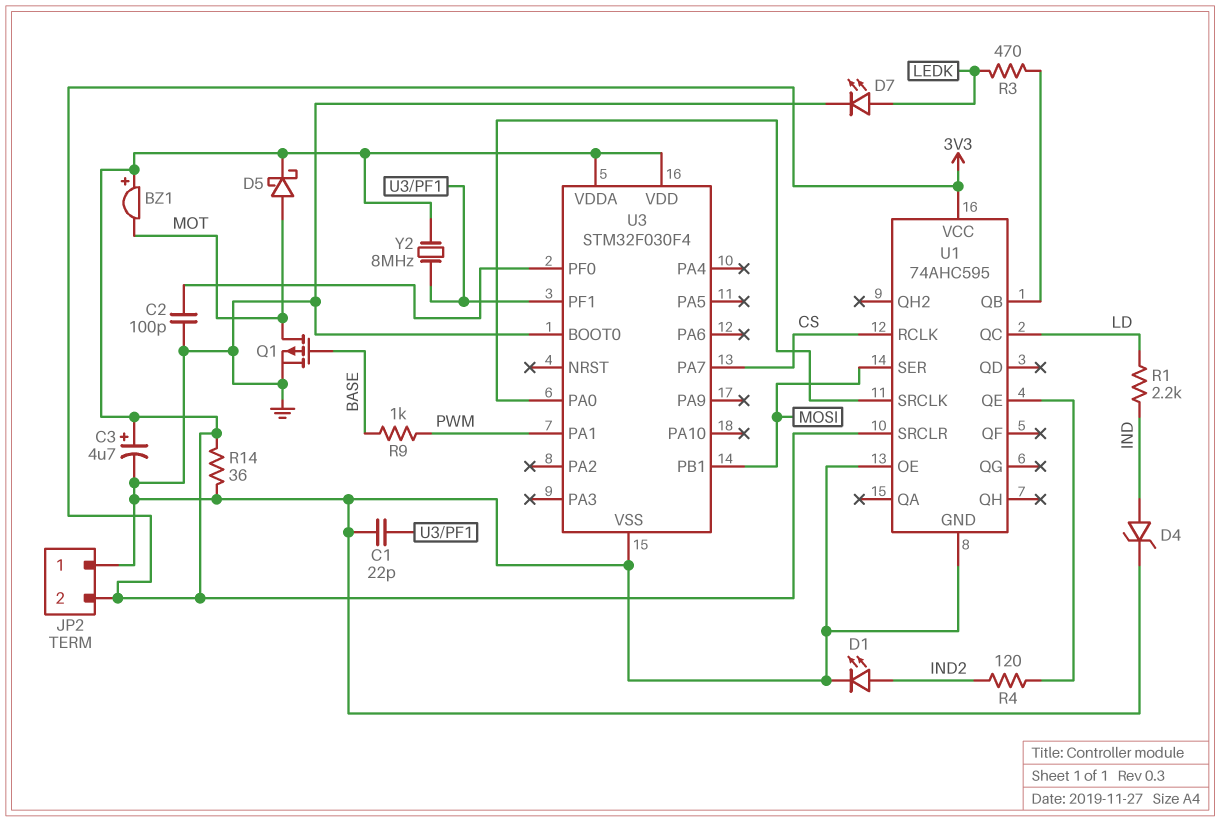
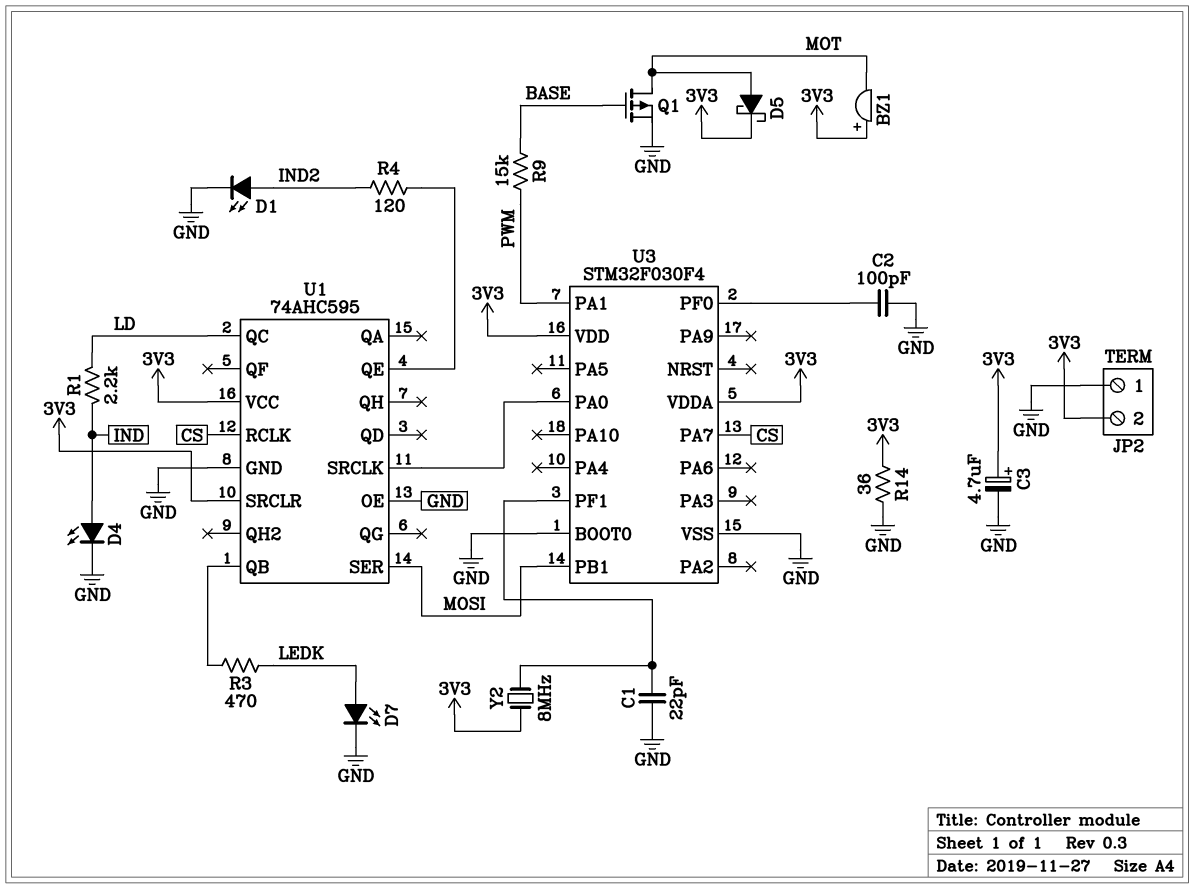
D4: zener (A IND, K GND) -> LED (A IND, K GND)
R9: 1k (BASE, PWM) -> 15k (BASE, PWM)

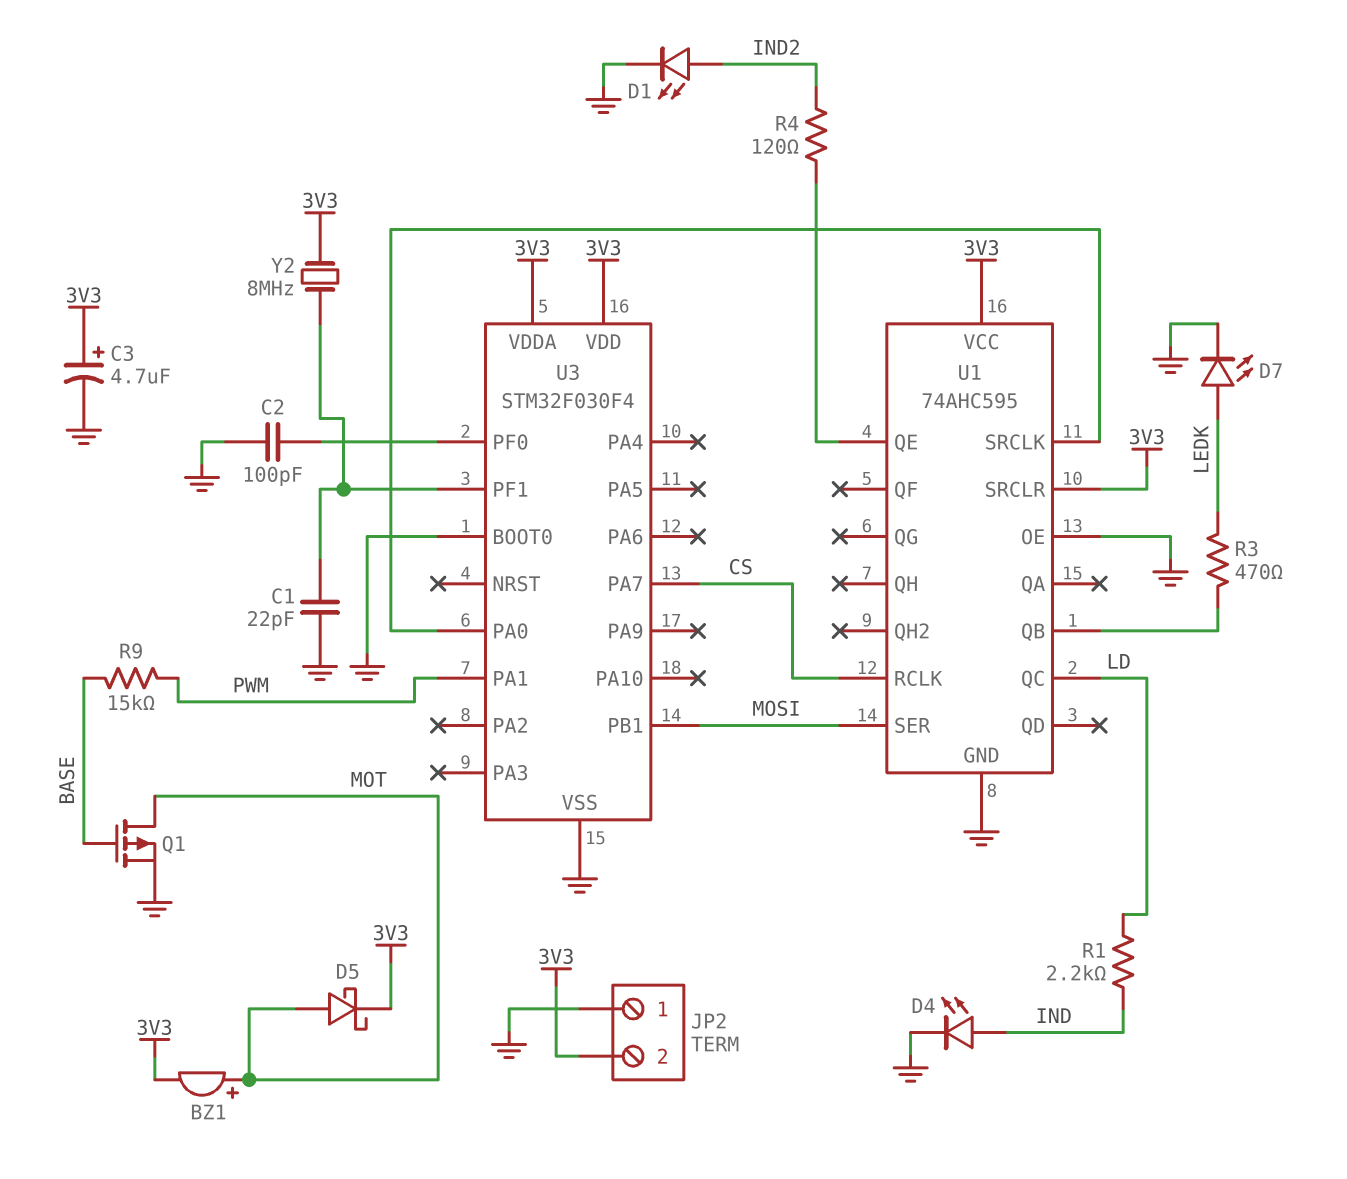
BZ1: buzzer (plus 3V3, minus MOT) -> buzzer (plus MOT, minus 3V3)
R14: 36 (3V3, GND) -> none

